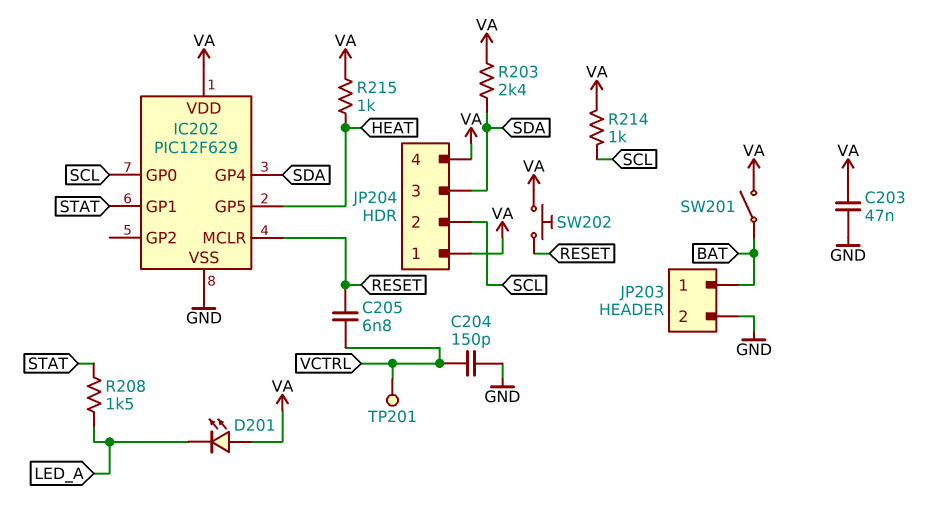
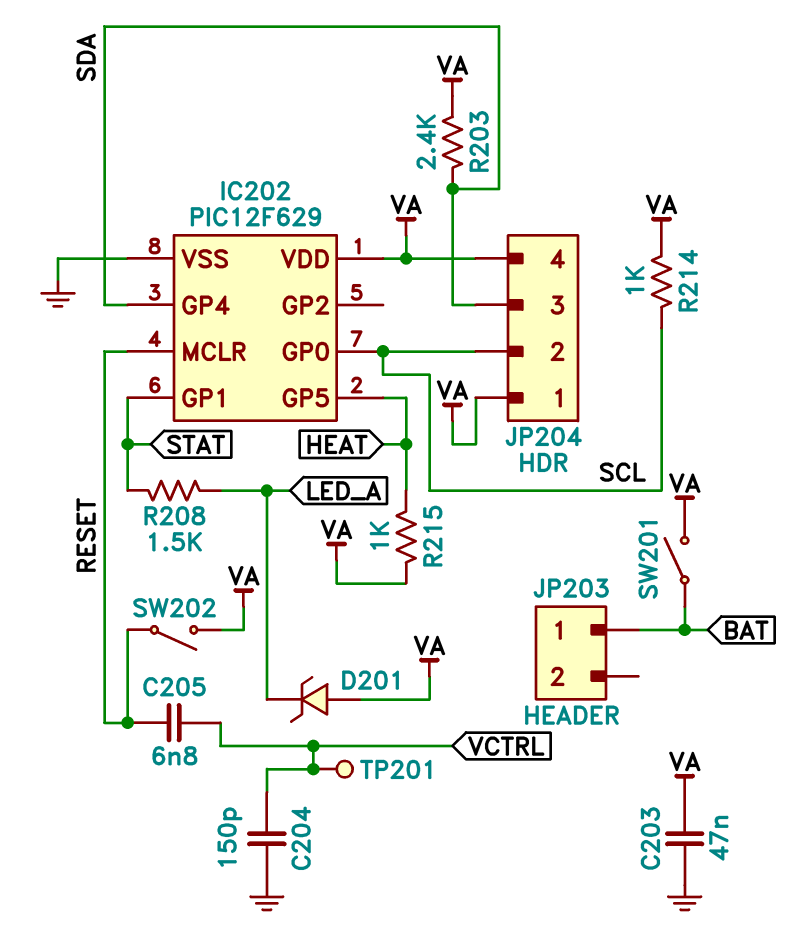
D201: LED (A VA, K LED_A) -> zener (A VA, K LED_A)
JP203 pin 2: GND -> none
SW202: button (RESET, VA) -> switch (RESET, VA)

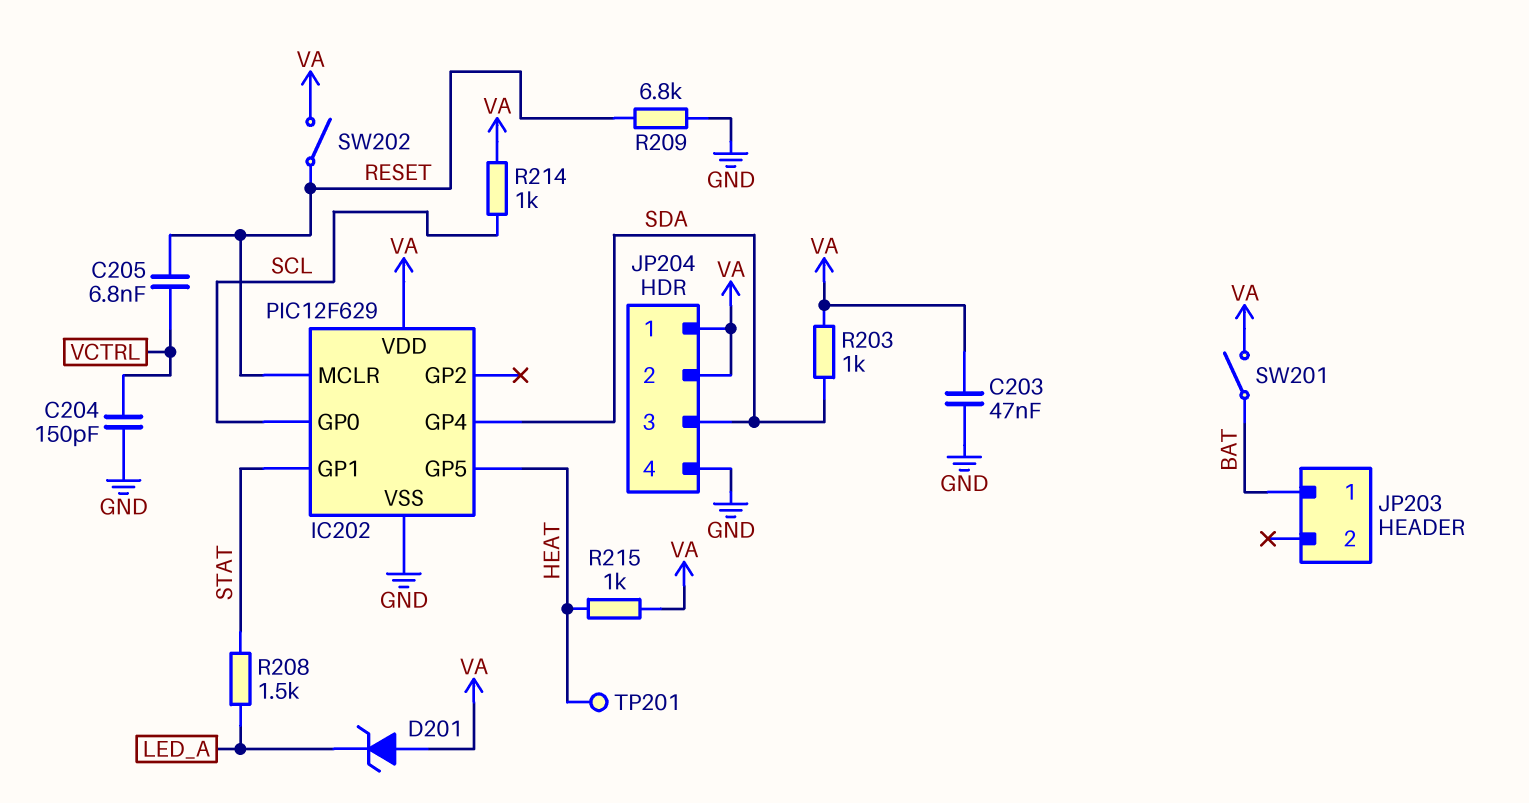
JP204 pin 2: SCL -> VA
JP204 pin 4: VA -> GND
R203: 2.4k (SDA, VA) -> 1k (SDA, VA)
R209: none -> 6.8k (GND, RESET)
TP201: test point (VCTRL) -> test point (HEAT)

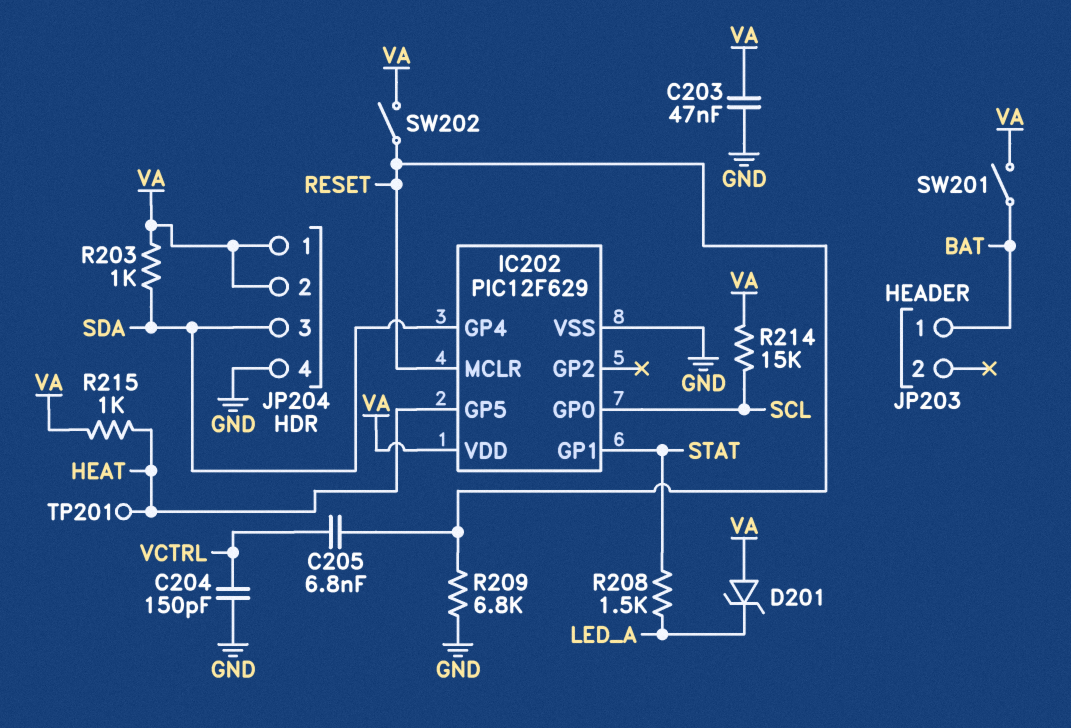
R214: 1k (SCL, VA) -> 15k (SCL, VA)

